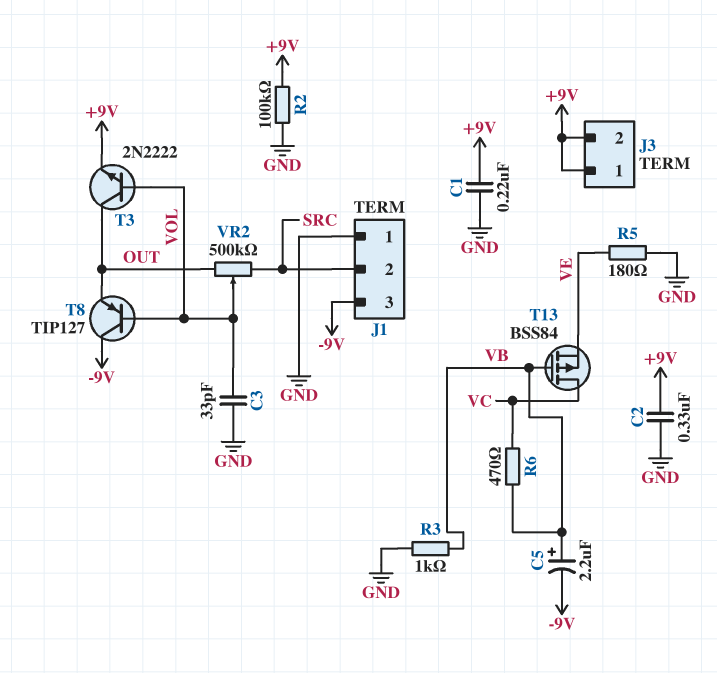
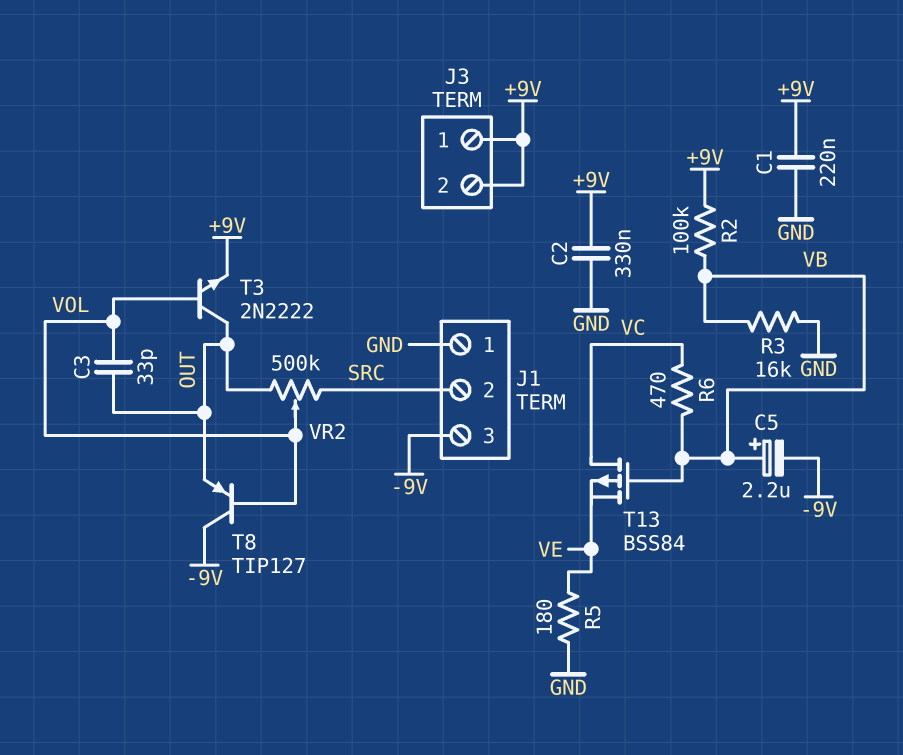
C3: 33pF (GND, VOL) -> 33pF (OUT, VOL)
R2: 100k (+9V, GND) -> 100k (+9V, VB)
R3: 1k (GND, VB) -> 16k (GND, VB)

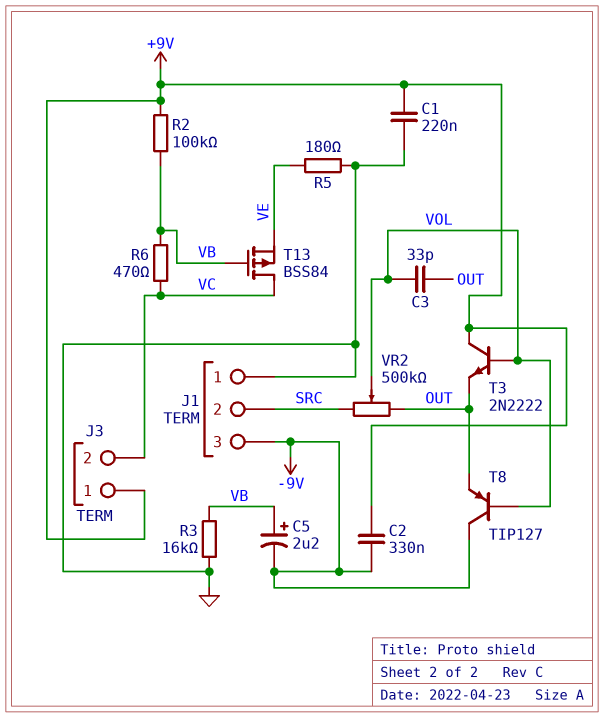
C2: 330nF (+9V, GND) -> 330nF (+9V, -9V)
J3 pin 2: +9V -> VC
T3: NPN 2N2222 (B VOL, C OUT, E +9V) -> NPN 2N2222 (B VOL, C +9V, E OUT)

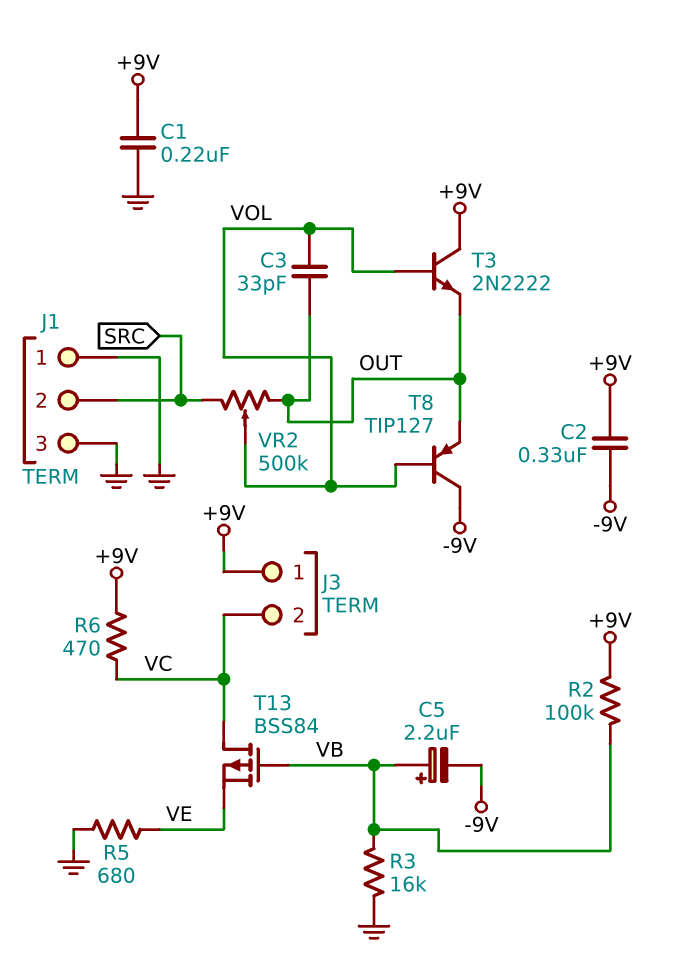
J1 pin 3: -9V -> GND
R5: 180 (GND, VE) -> 680 (GND, VE)
R6: 470 (VB, VC) -> 470 (+9V, VC)

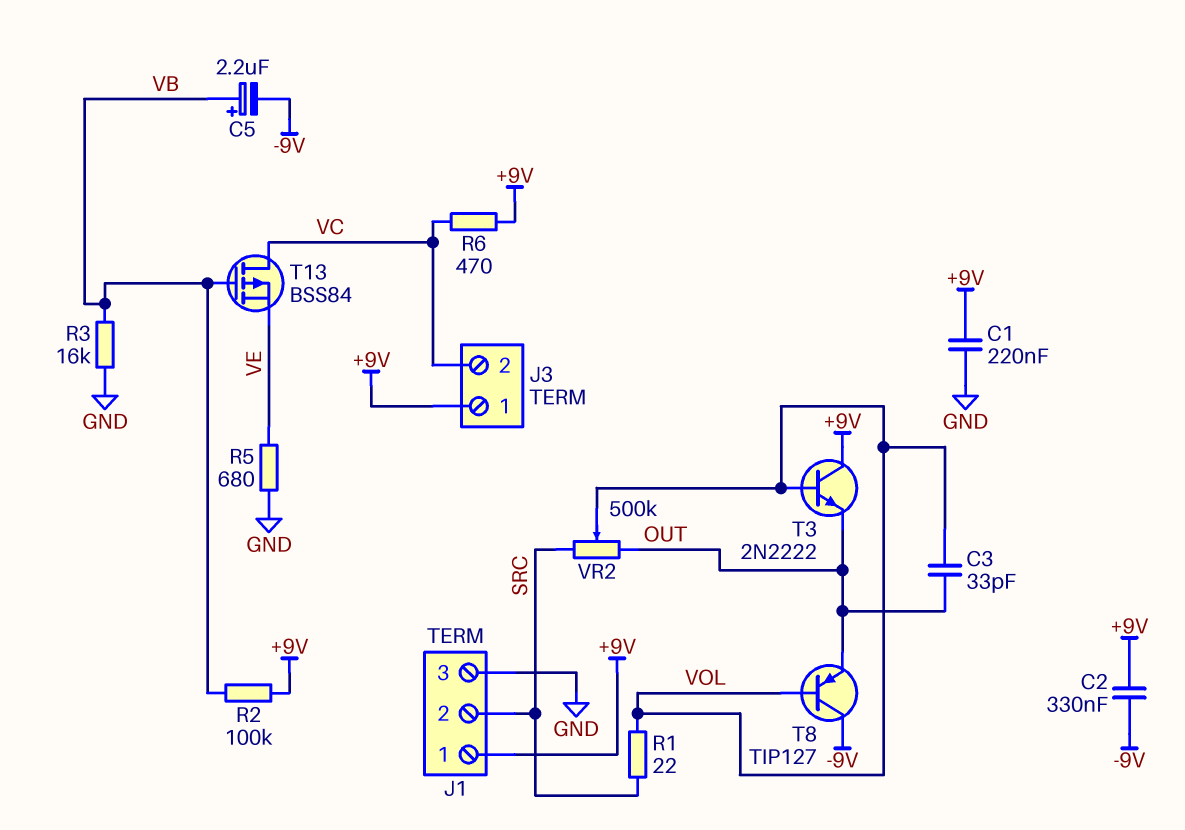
J1 pin 1: GND -> +9V
R1: none -> 22 (SRC, VOL)

